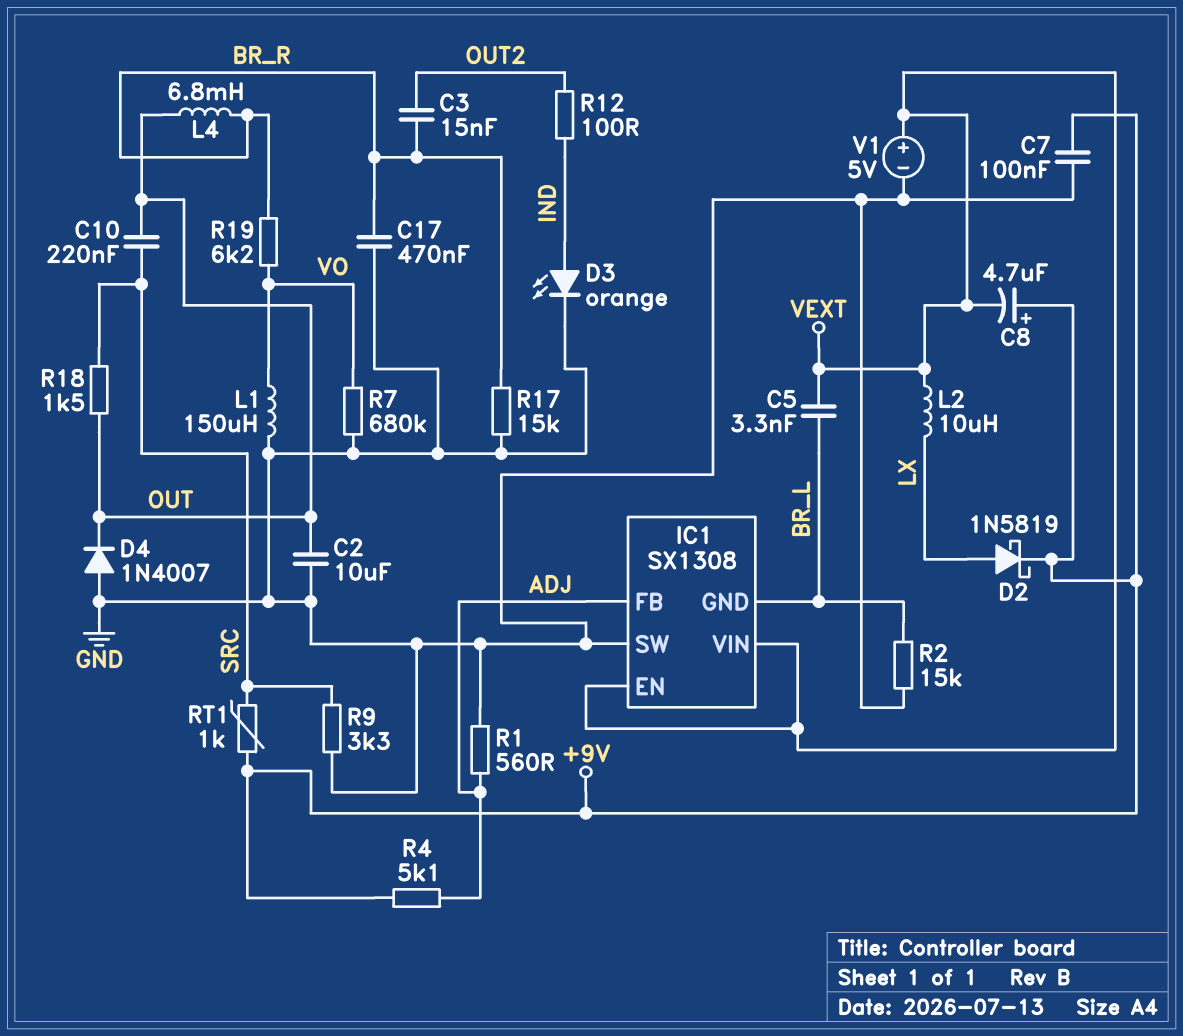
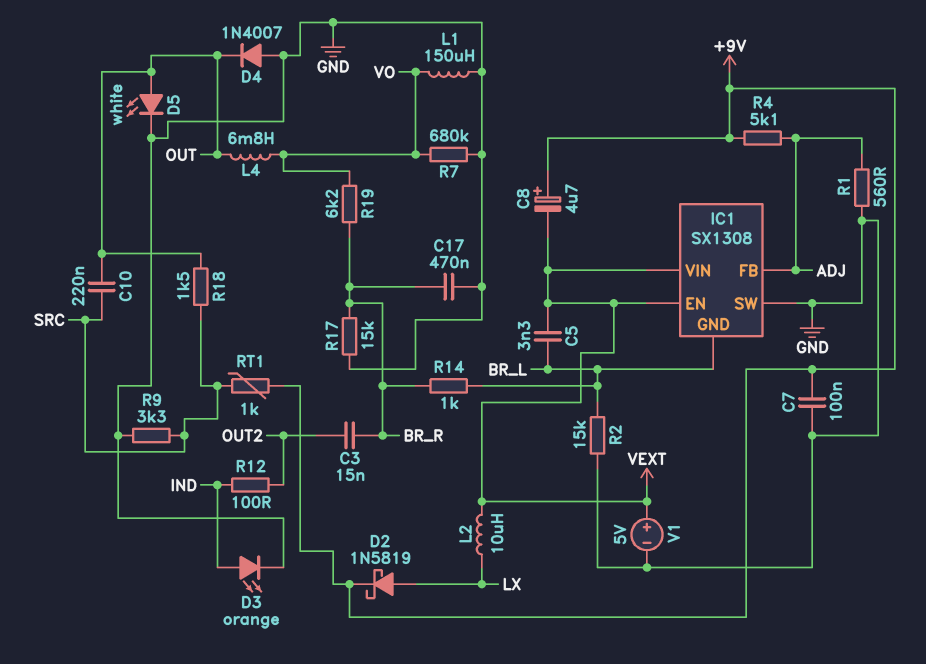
C2: 10uF (GND, OUT) -> none
D5: none -> LED white (A OUT, K GND)
L4: 6.8mH (BR_R, OUT) -> 6.8mH (OUT, VO)
R14: none -> 1k (BR_L, BR_R)

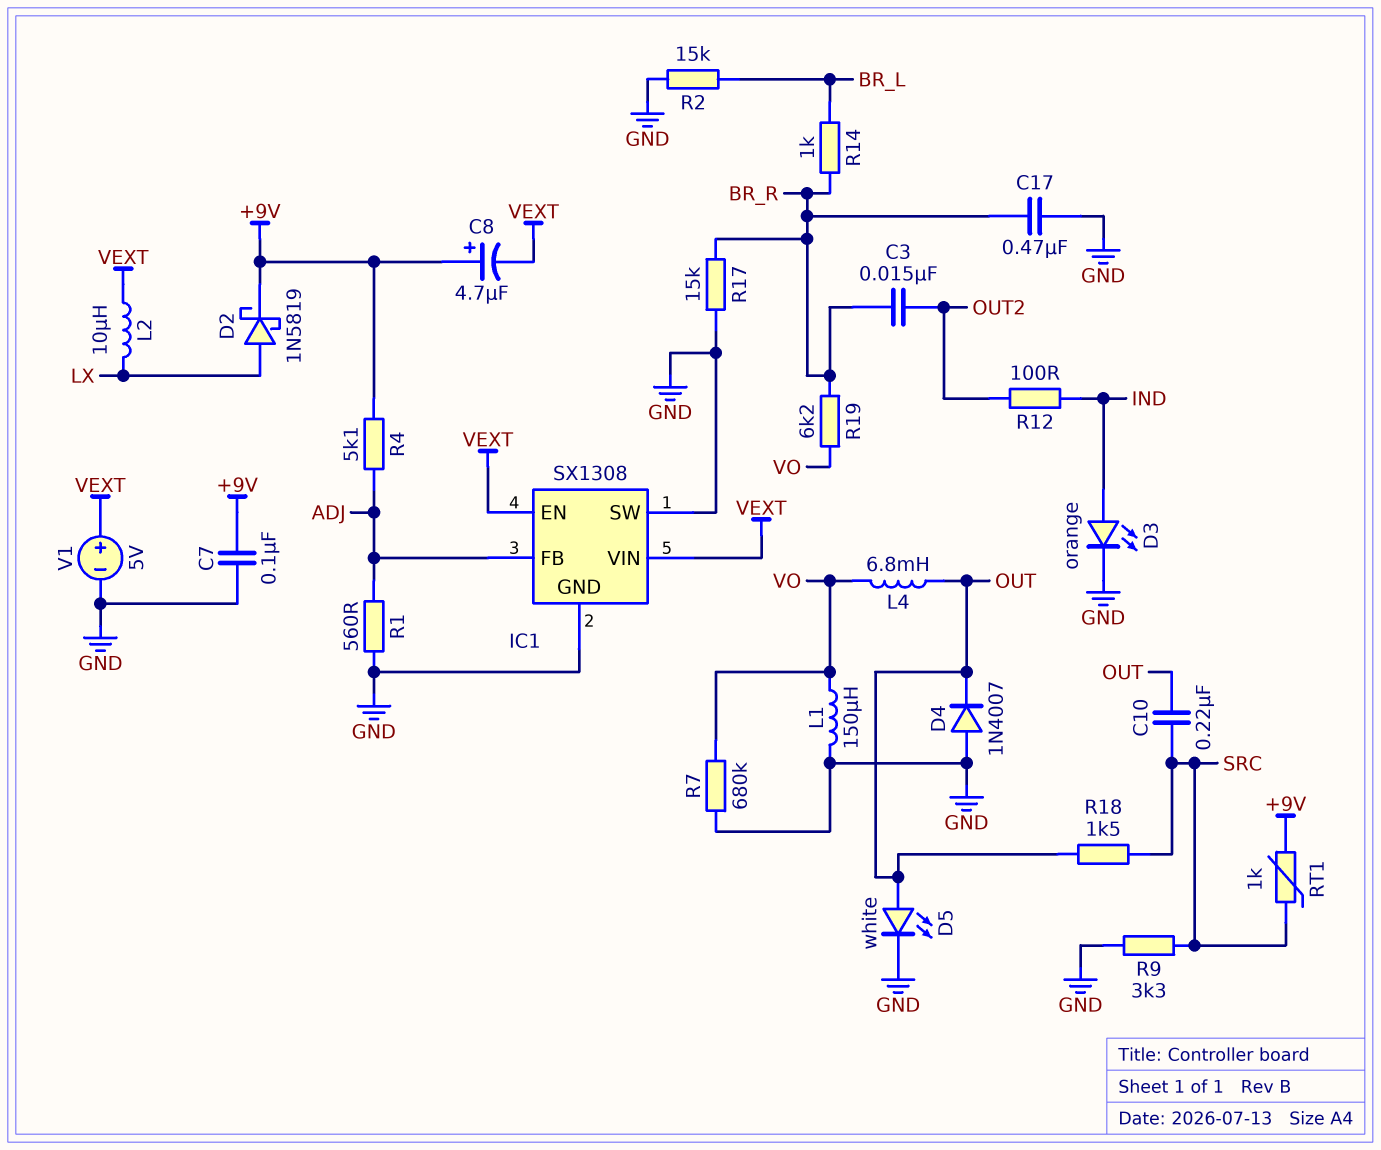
C5: 3.3nF (BR_L, VEXT) -> none
IC1 pin GND: BR_L -> GND

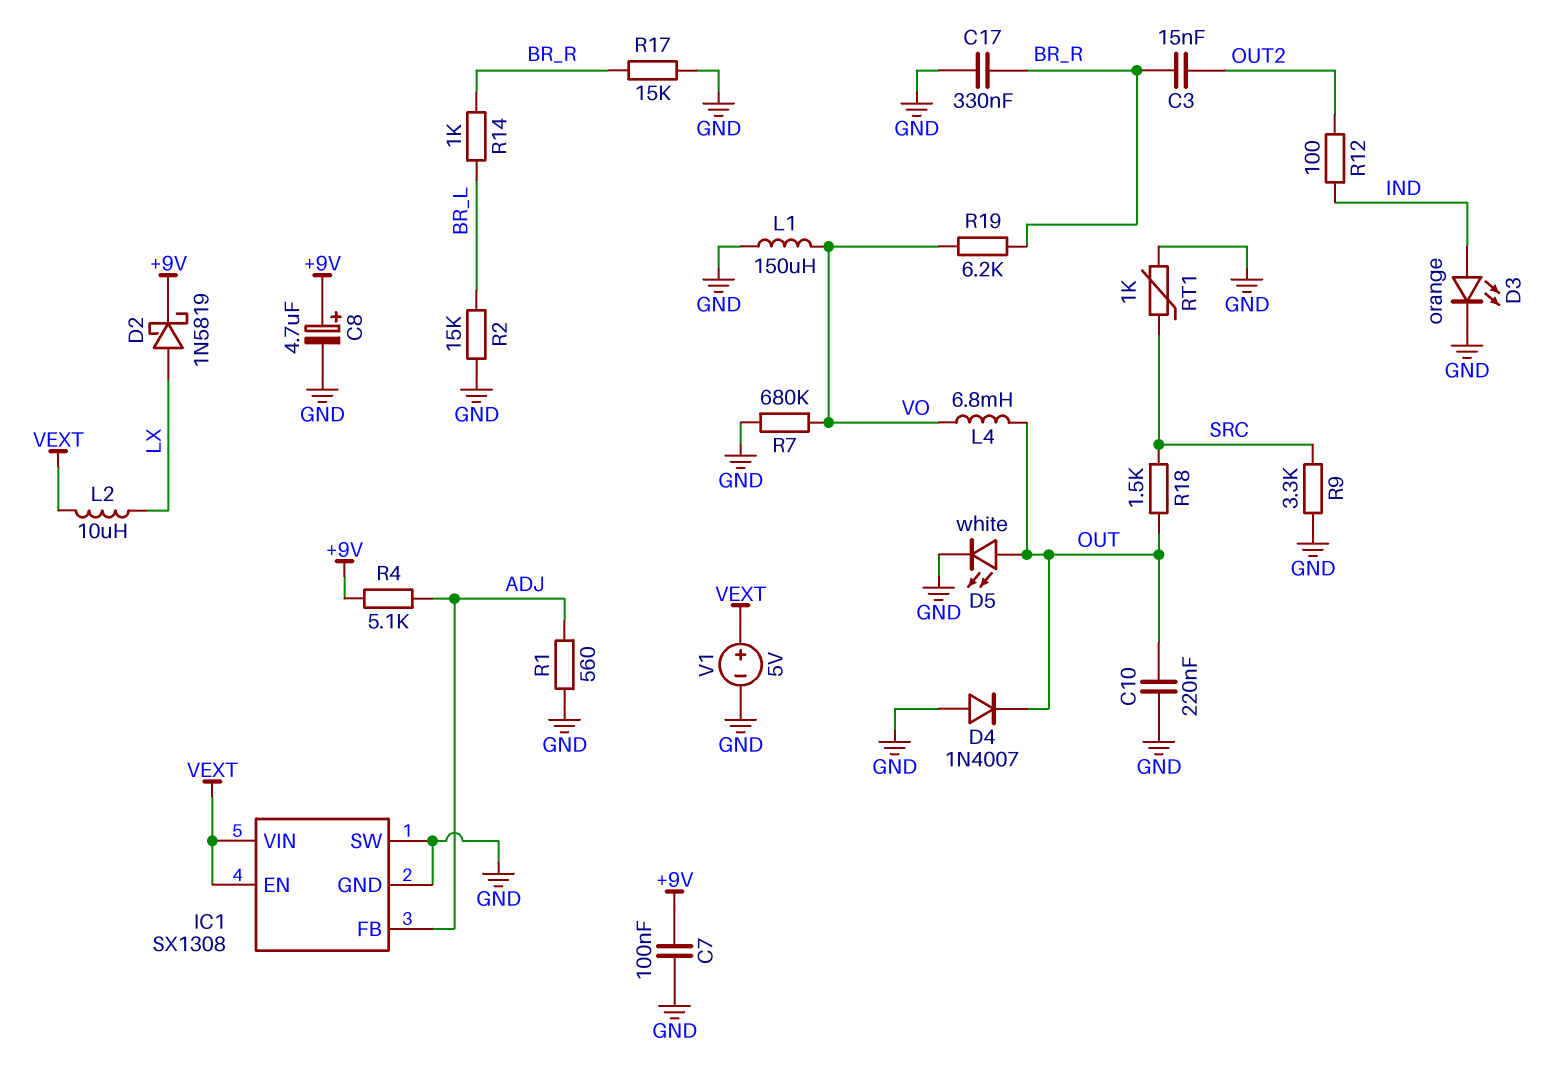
C8: 4.7uF (plus +9V, minus VEXT) -> 4.7uF (plus +9V, minus GND)
C10: 220nF (OUT, SRC) -> 220nF (GND, OUT)
C17: 470nF (BR_R, GND) -> 330nF (BR_R, GND)
RT1: 1k (+9V, SRC) -> 1k (GND, SRC)

